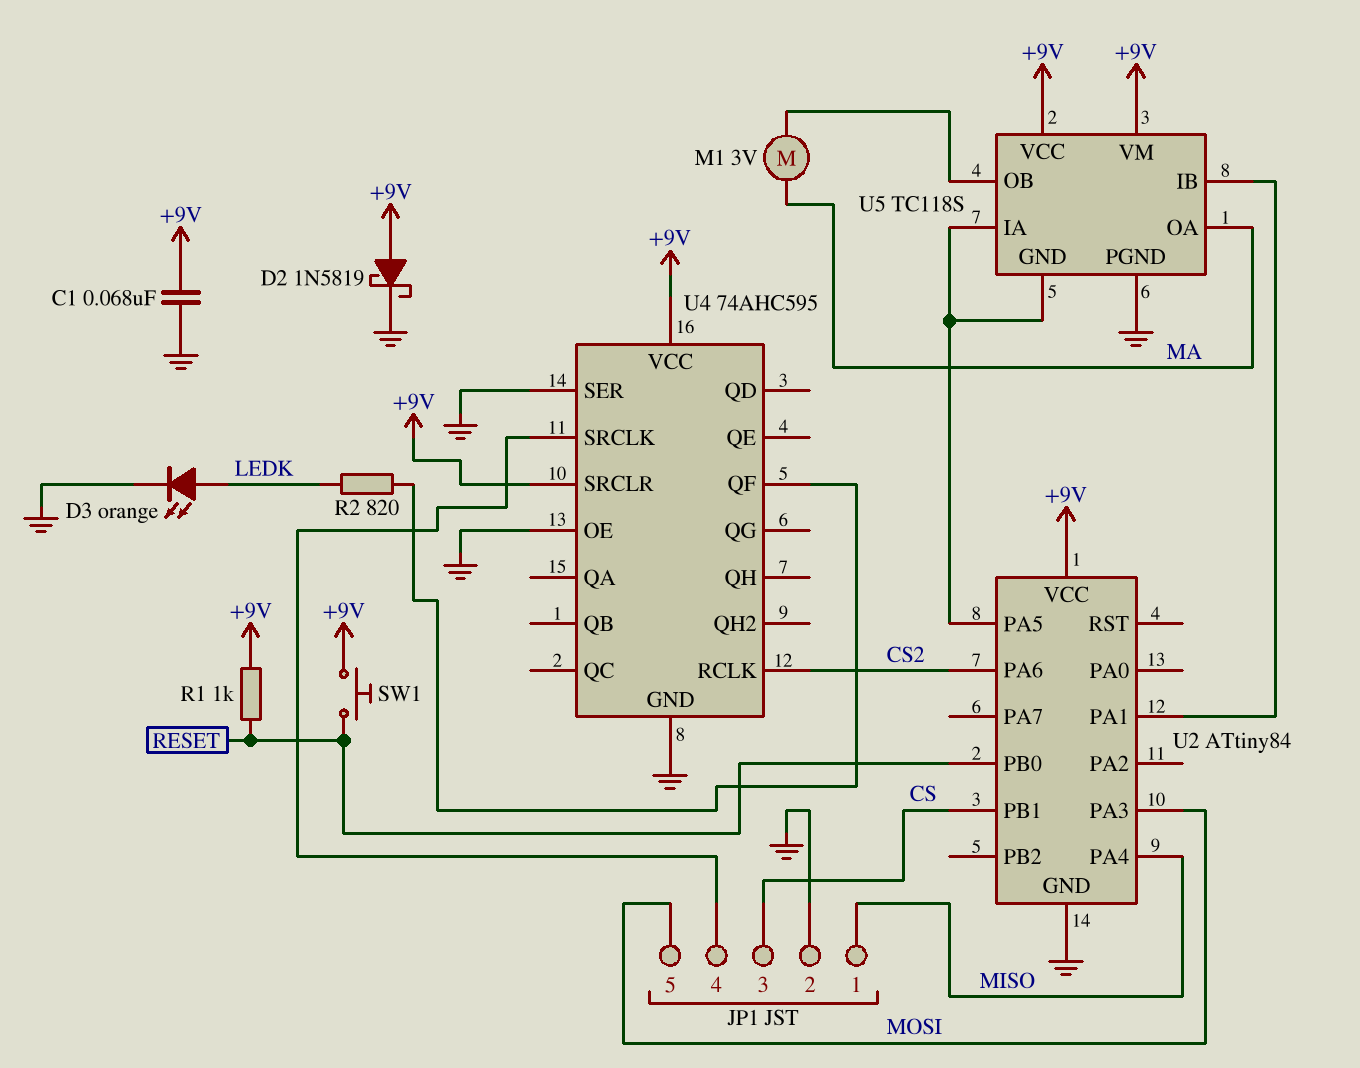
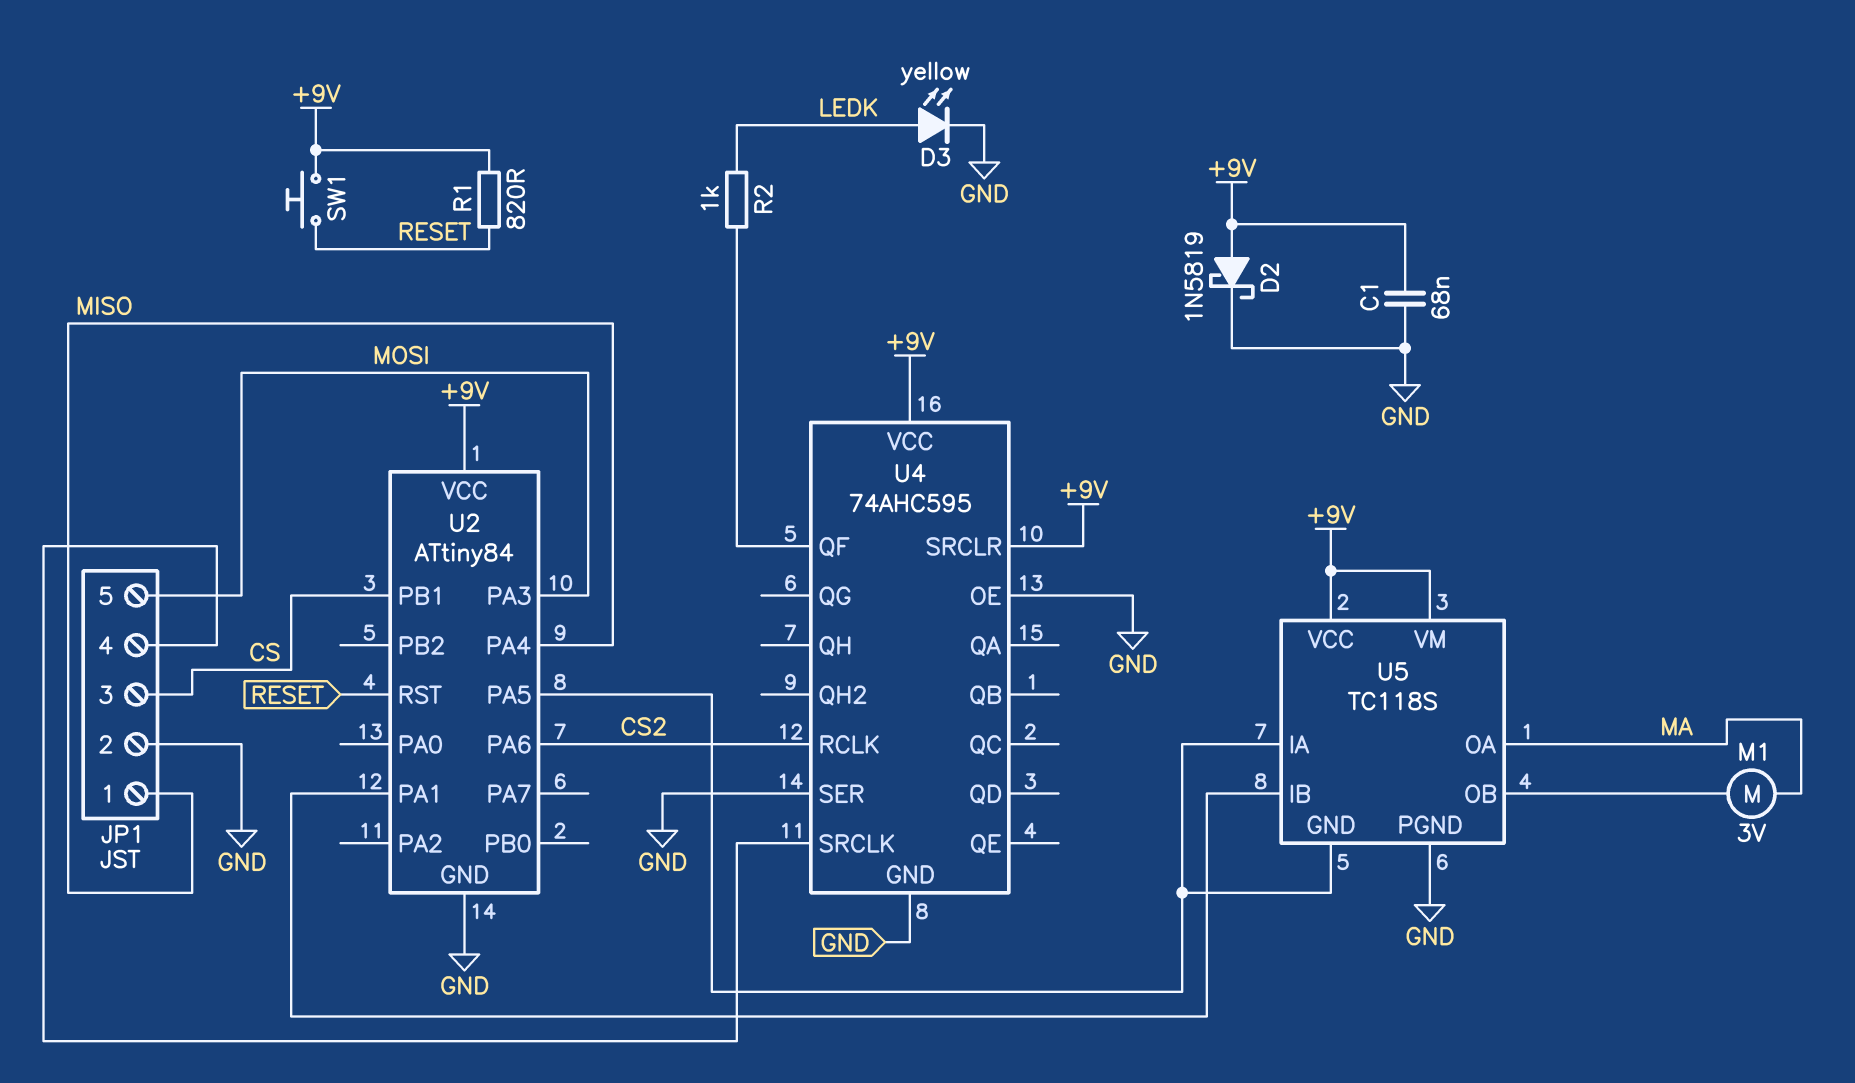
D3: LED orange (A LEDK, K GND) -> LED yellow (A LEDK, K GND)
R1: 1k (+9V, RESET) -> 820 (+9V, RESET)
R2: 820 (LEDK, U4/QF) -> 1k (LEDK, U4/QF)
U2 pin PB0: RESET -> none
U2 pin RST: none -> RESET

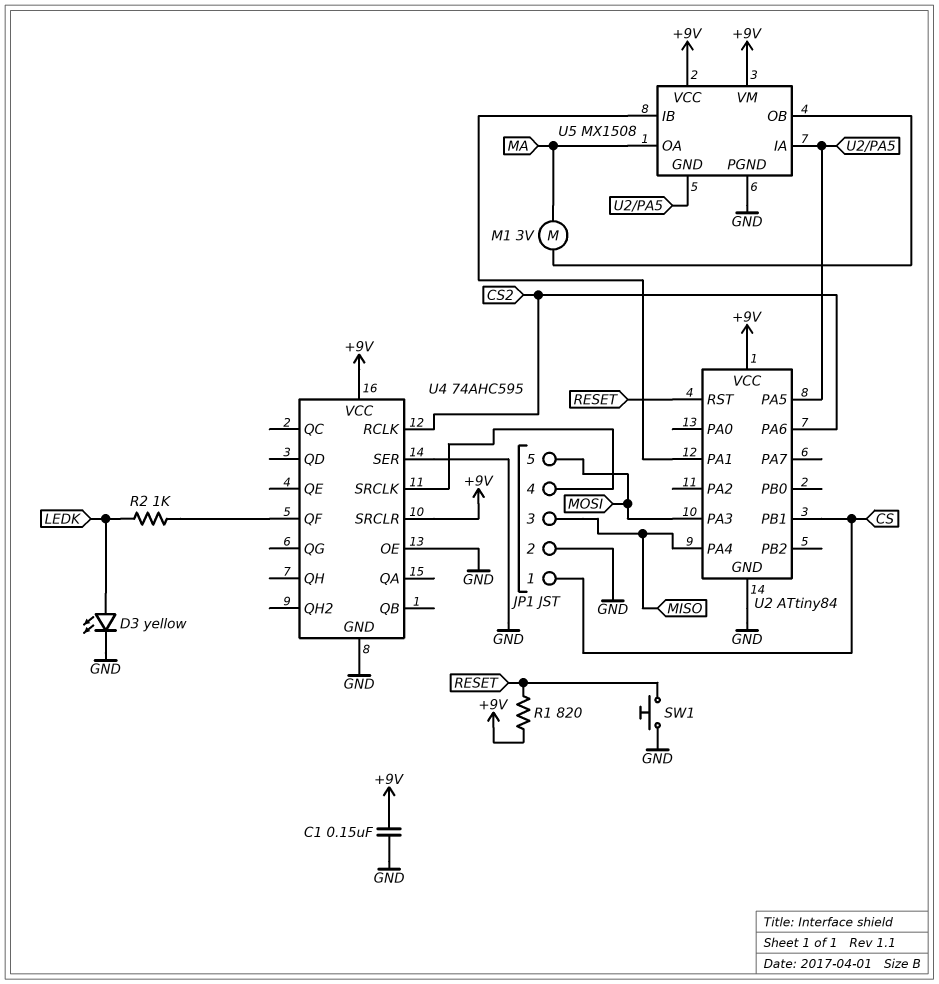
C1: 68nF (+9V, GND) -> 150nF (+9V, GND)
D2: schottky 1N5819 (A +9V, K GND) -> none
JP1 pin 1: MISO -> CS
JP1 pin 3: CS -> MISO
SW1: button (+9V, RESET) -> button (GND, RESET)
U5: TC118S -> MX1508

